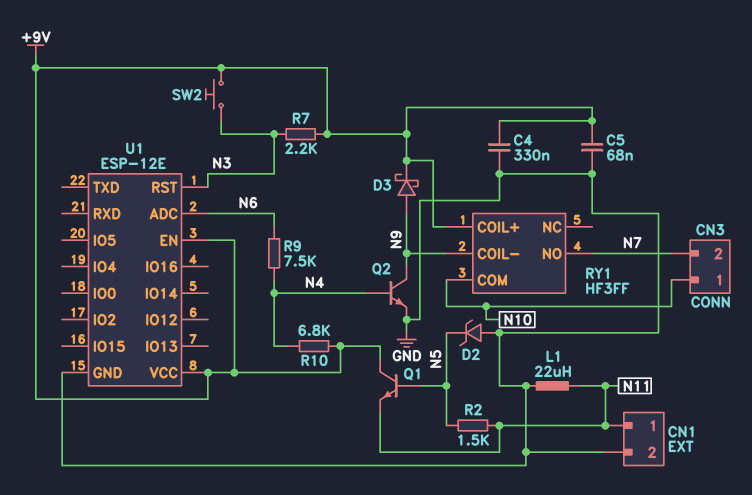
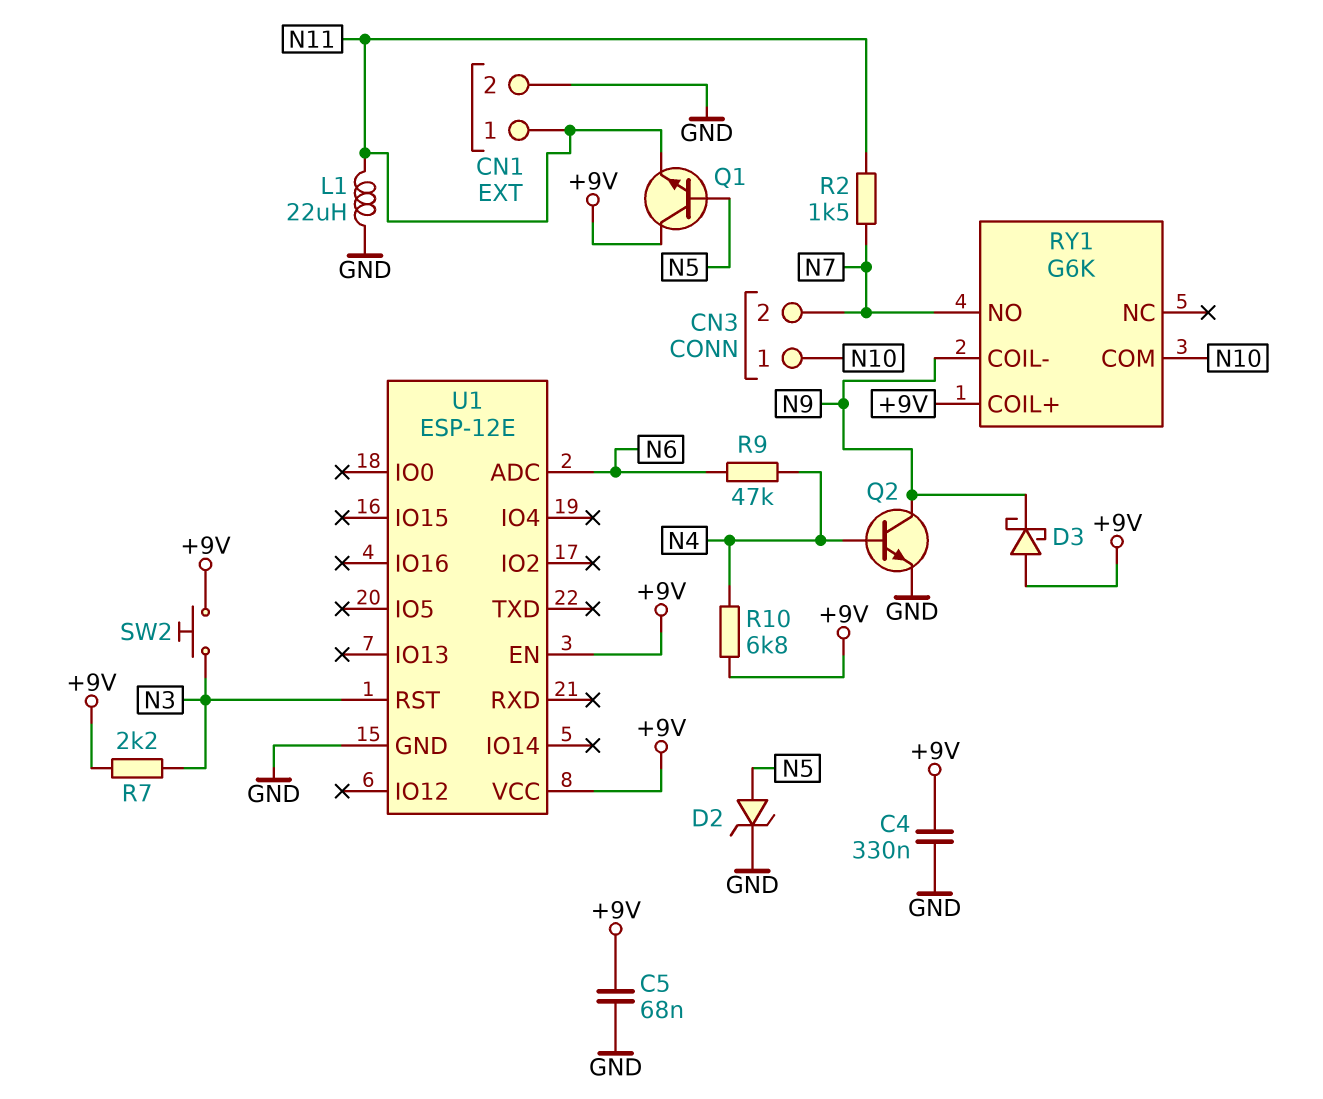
D2: zener (A GND, K N5) -> zener (A N5, K GND)
D3: schottky (A N9, K +9V) -> schottky (A +9V, K N9)
R2: 1.5k (N5, N11) -> 1.5k (N7, N11)
R9: 7.5k (N4, N6) -> 47k (N4, N6)
RY1: HF3FF -> G6K

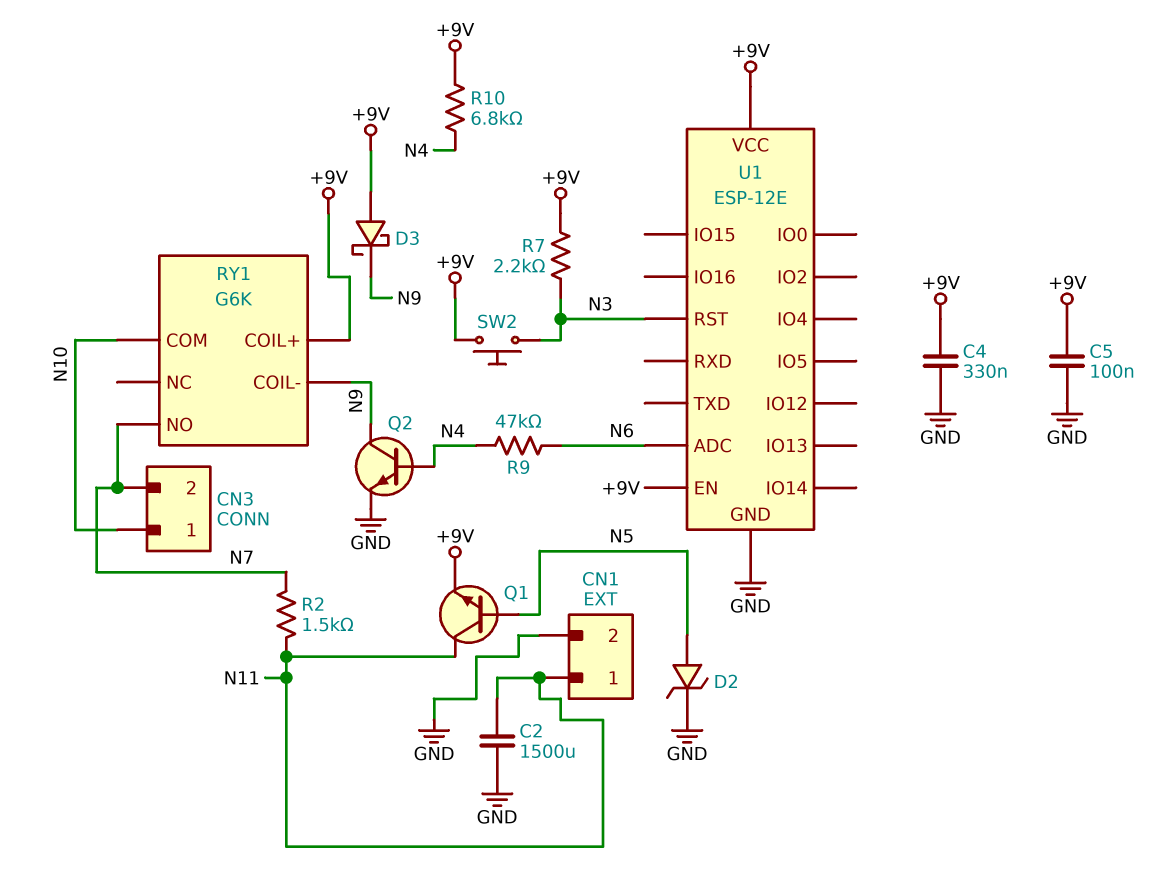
C2: none -> 1500uF (GND, N11)
C5: 68nF (+9V, GND) -> 100nF (+9V, GND)
L1: 22uH (GND, N11) -> none
Q1: NPN (B N5, C +9V, E N11) -> NPN (B N5, C N11, E +9V)

